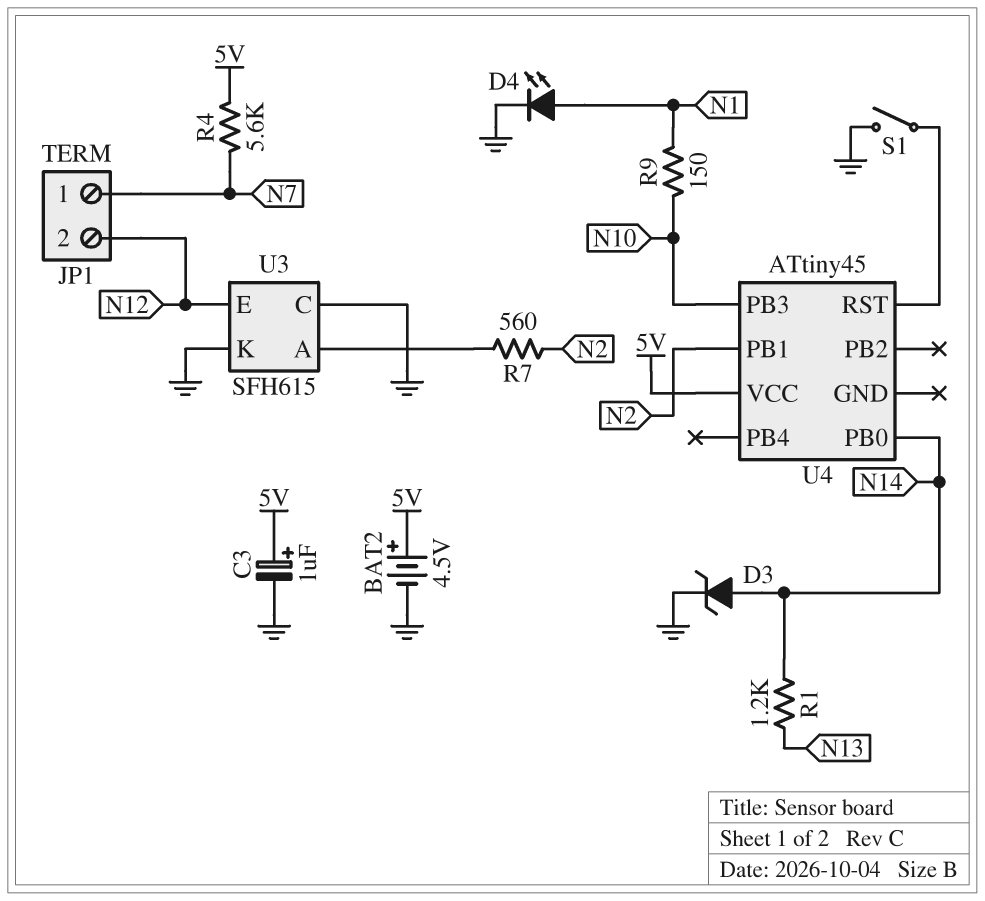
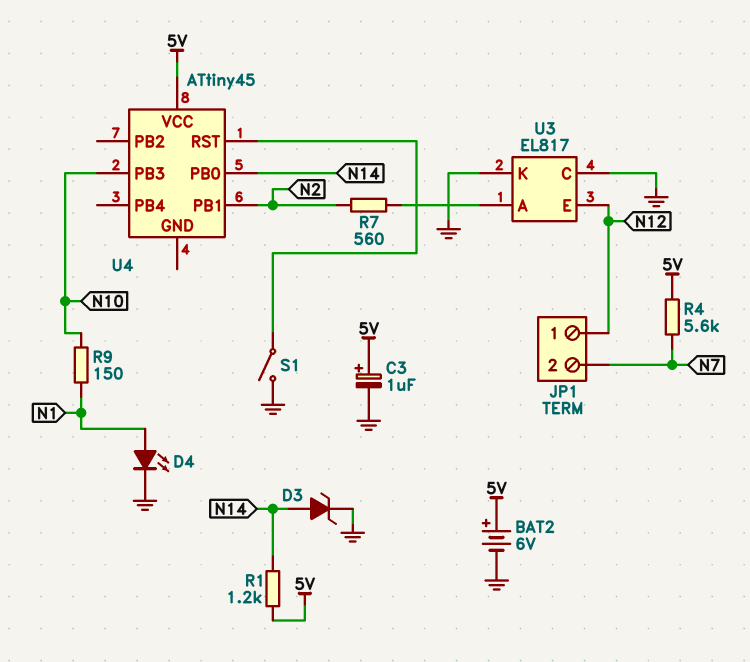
BAT2: 4.5V (plus 5V, minus GND) -> 6V (plus 5V, minus GND)
JP1 pin 1: N7 -> N12
JP1 pin 2: N12 -> N7
R1: 1.2k (N13, N14) -> 1.2k (5V, N14)
U3: SFH615 -> EL817

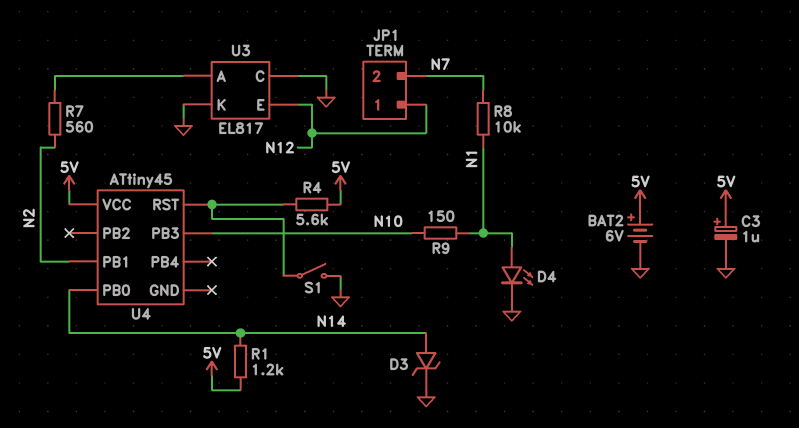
R4: 5.6k (5V, N7) -> 5.6k (5V, U4/RST)
R8: none -> 10k (N1, N7)

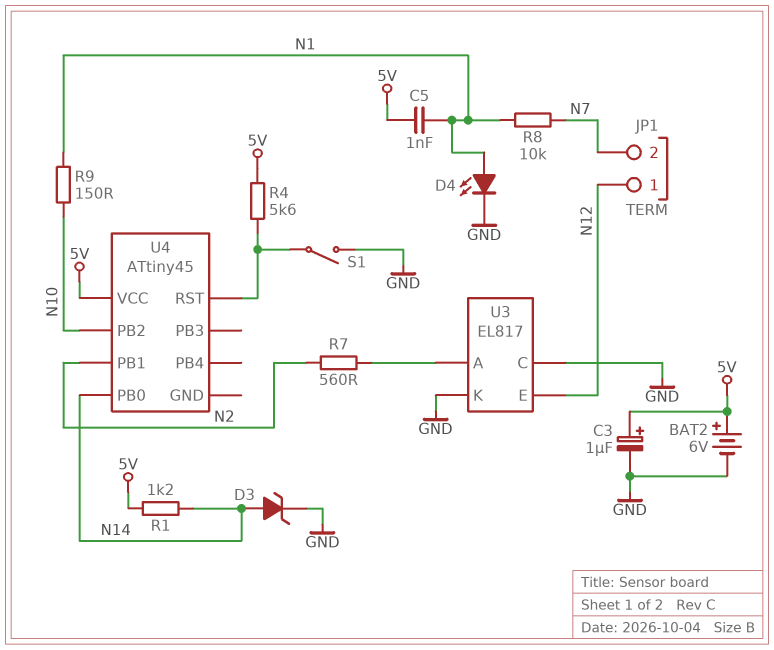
C5: none -> 1nF (5V, N1)
U4 pin PB2: none -> N10
U4 pin PB3: N10 -> none

